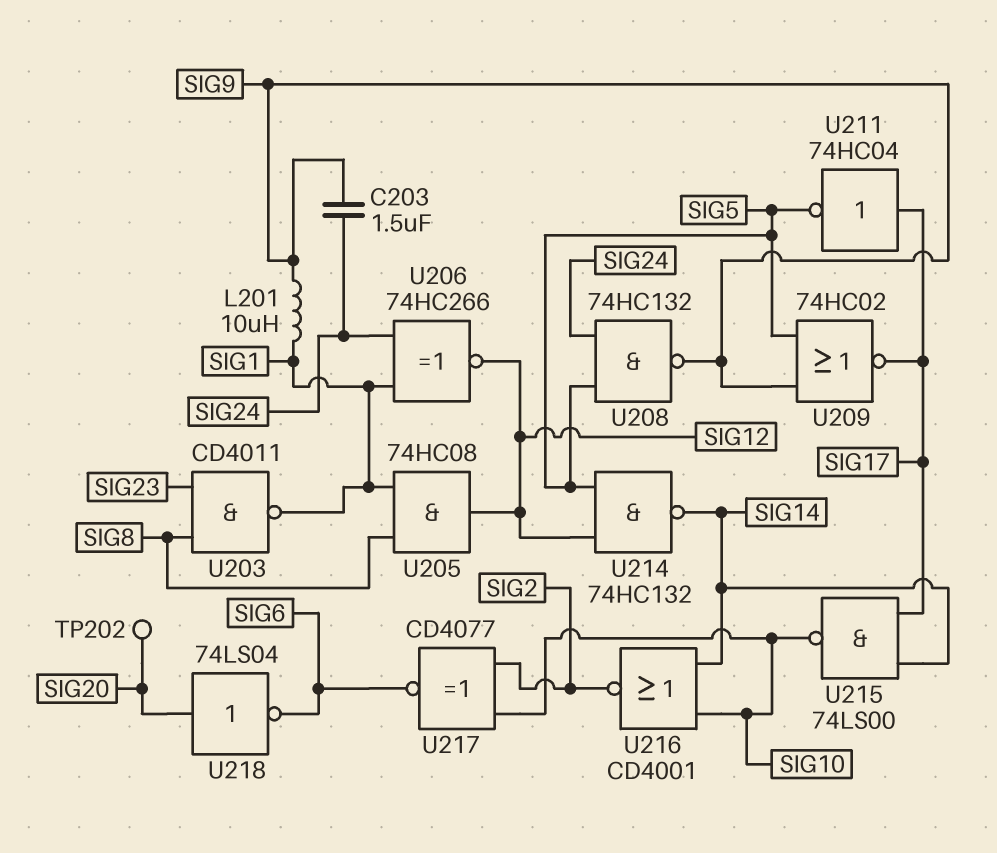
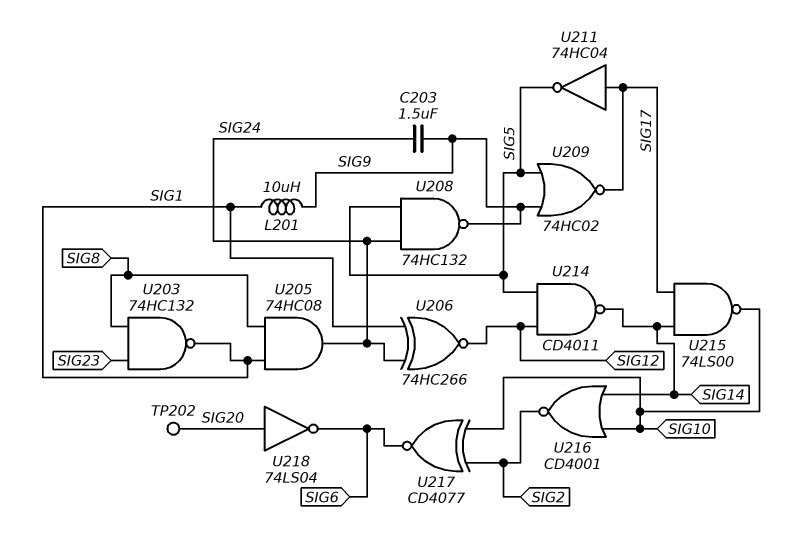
U203: NAND CD4011 (in SIG8, in SIG23, out SIG1) -> NAND 74HC132 (in SIG8, in SIG23, out SIG1)
U205: AND 74HC08 (in SIG1, in SIG8, out SIG12) -> AND 74HC08 (in SIG1, in SIG8, out SIG24)
U214: NAND 74HC132 (in SIG5, in SIG12, out SIG14) -> NAND CD4011 (in SIG5, in SIG12, out SIG14)

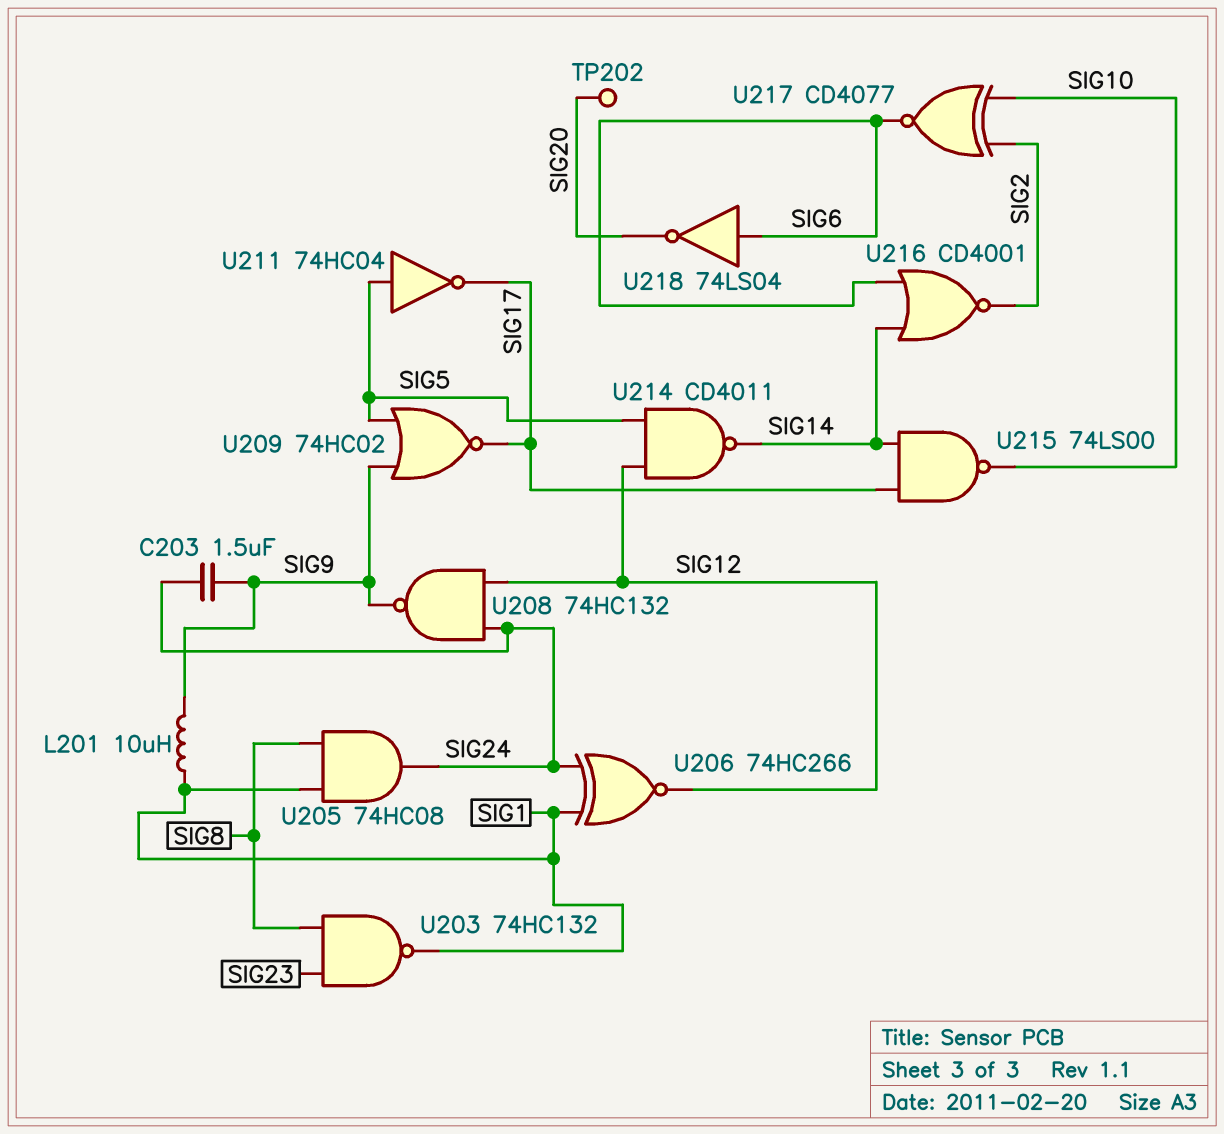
U208: NAND 74HC132 (in SIG5, in SIG24, out SIG9) -> NAND 74HC132 (in SIG12, in SIG24, out SIG9)
U211: NOT 74HC04 (in SIG17, out SIG5) -> NOT 74HC04 (in SIG5, out SIG17)
U216: NOR CD4001 (in SIG10, in SIG14, out SIG2) -> NOR CD4001 (in SIG6, in SIG14, out SIG2)
U218: NOT 74LS04 (in SIG20, out SIG6) -> NOT 74LS04 (in SIG6, out SIG20)

